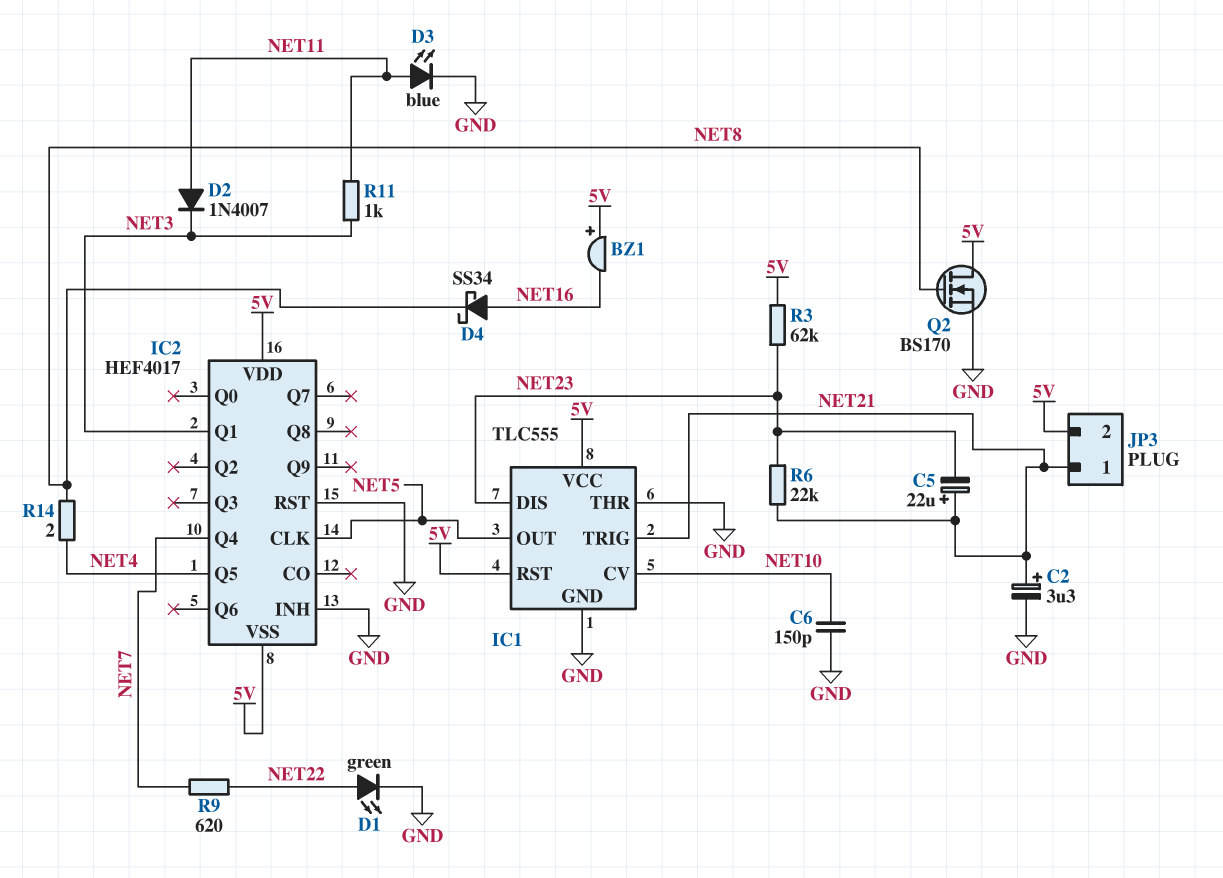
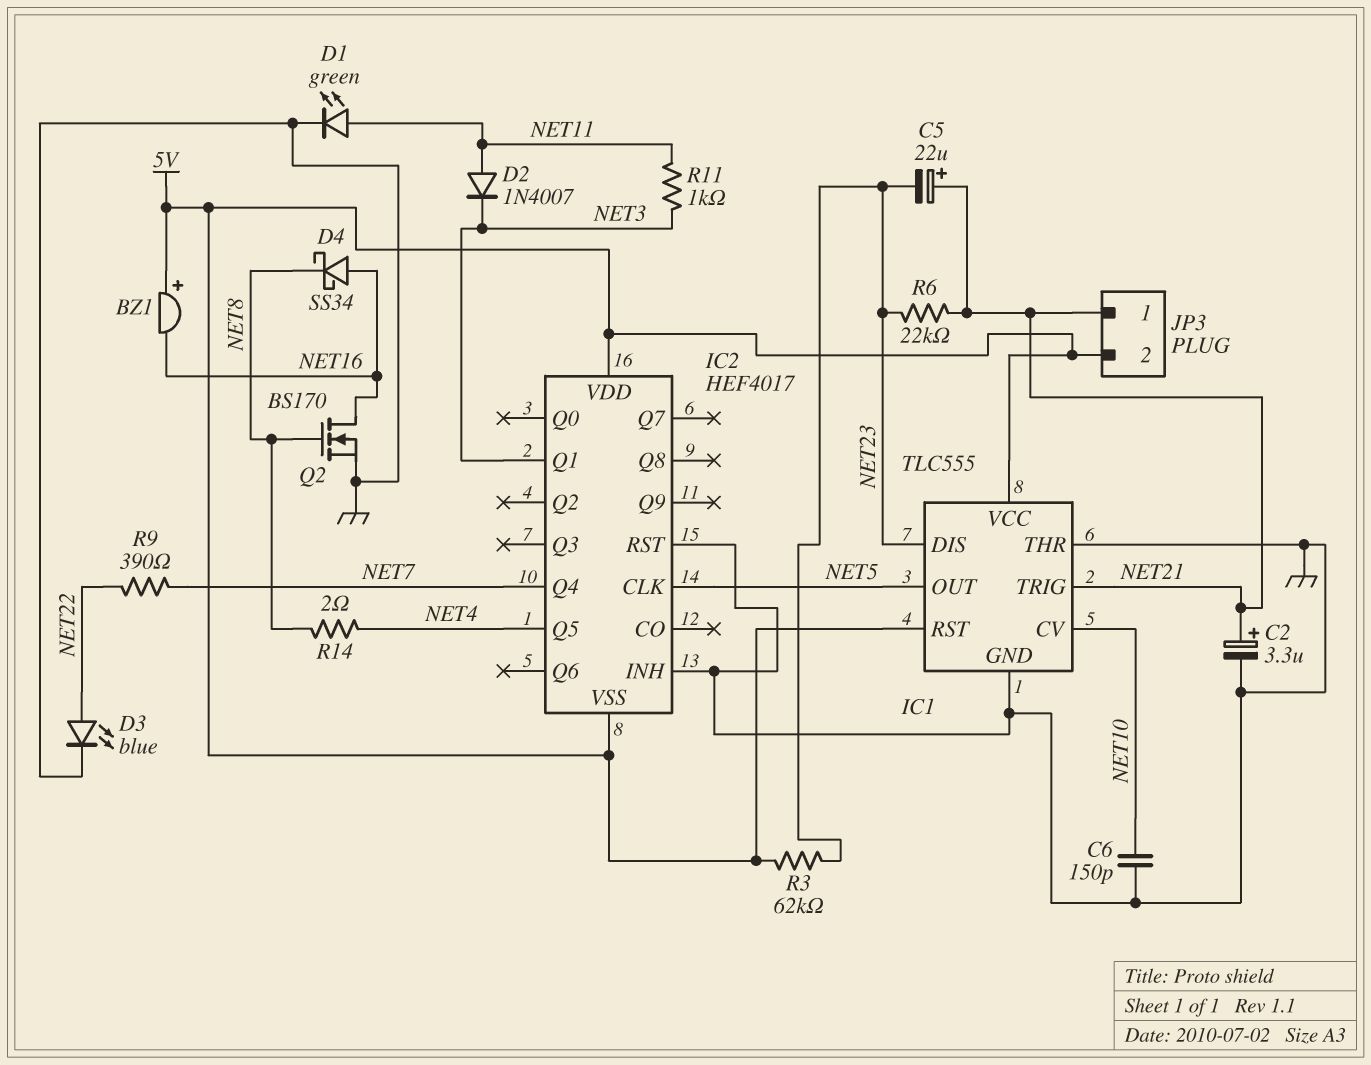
D1: LED green (A NET22, K GND) -> LED green (A NET11, K GND)
D3: LED blue (A NET11, K GND) -> LED blue (A NET22, K GND)
Q2: NMOS BS170 (G NET8, D 5V, S GND) -> NMOS BS170 (G NET8, D NET16, S GND)
R9: 620 (NET7, NET22) -> 390 (NET7, NET22)

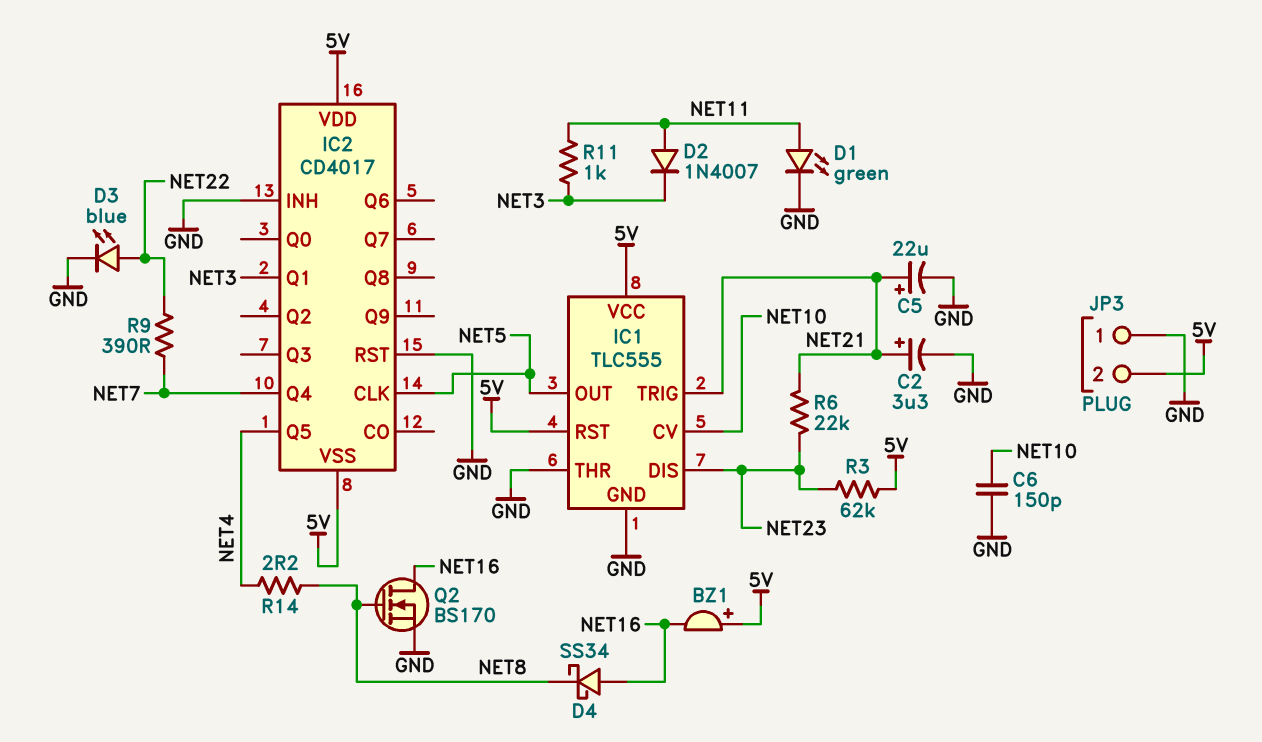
C5: 22uF (plus NET21, minus NET23) -> 22uF (plus NET21, minus GND)
IC2: HEF4017 -> CD4017
JP3 pin 1: NET21 -> GND
R14: 2 (NET4, NET8) -> 2.2 (NET4, NET8)

